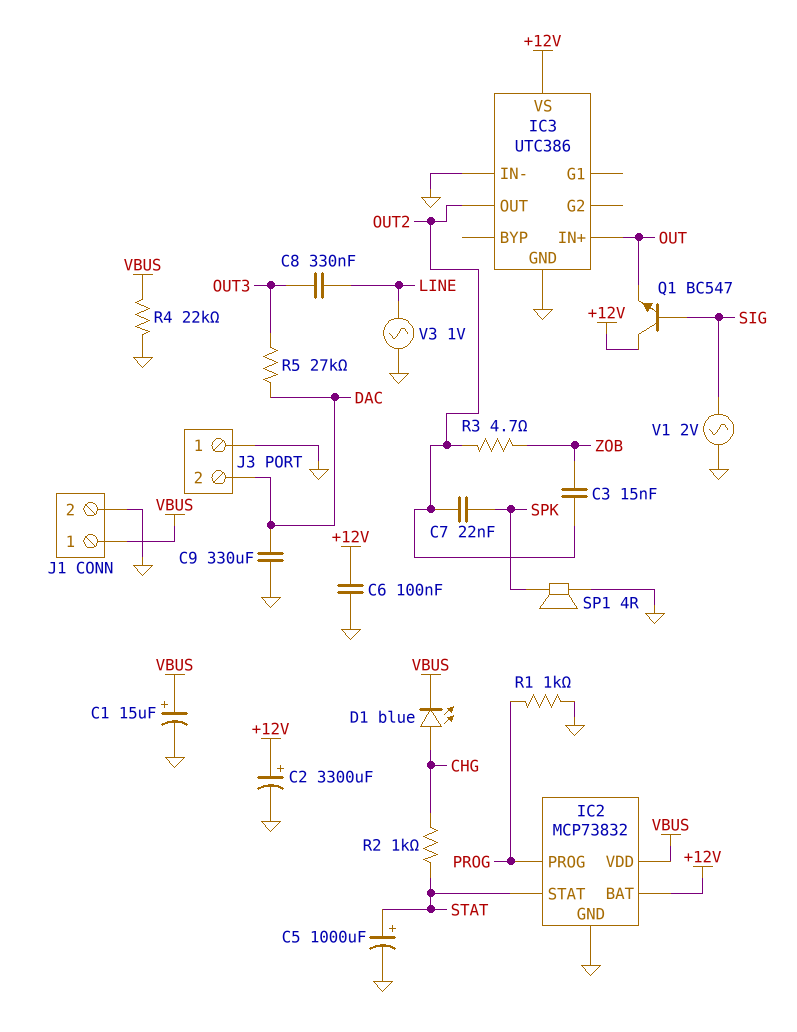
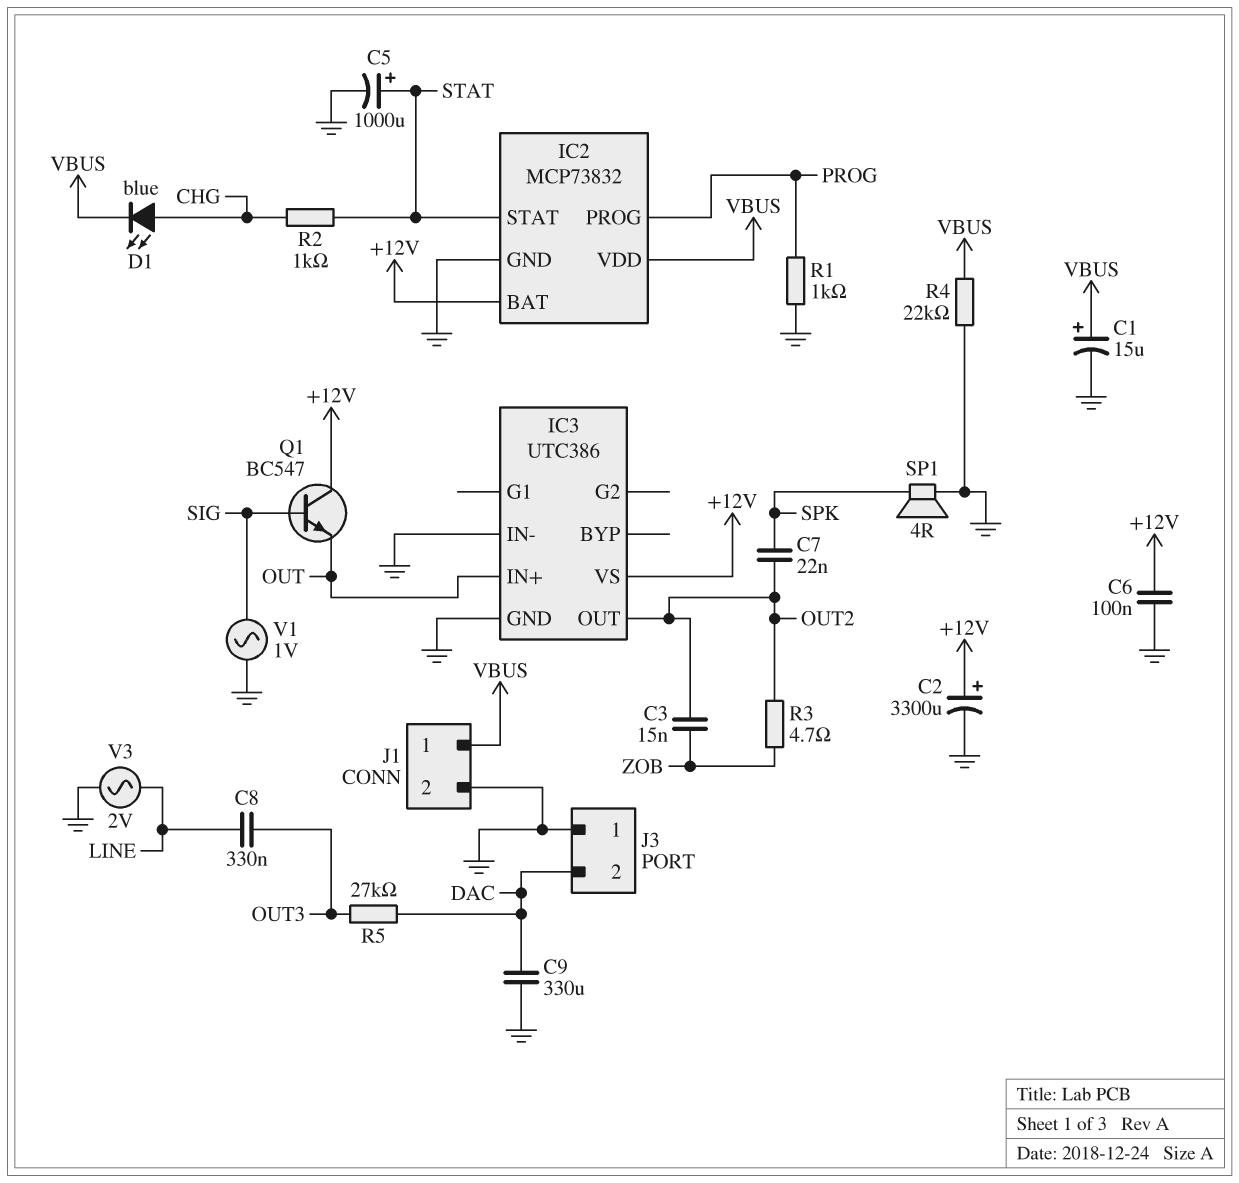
V1: AC 2V (GND, SIG) -> AC 1V (GND, SIG)
V3: AC 1V (GND, LINE) -> AC 2V (GND, LINE)

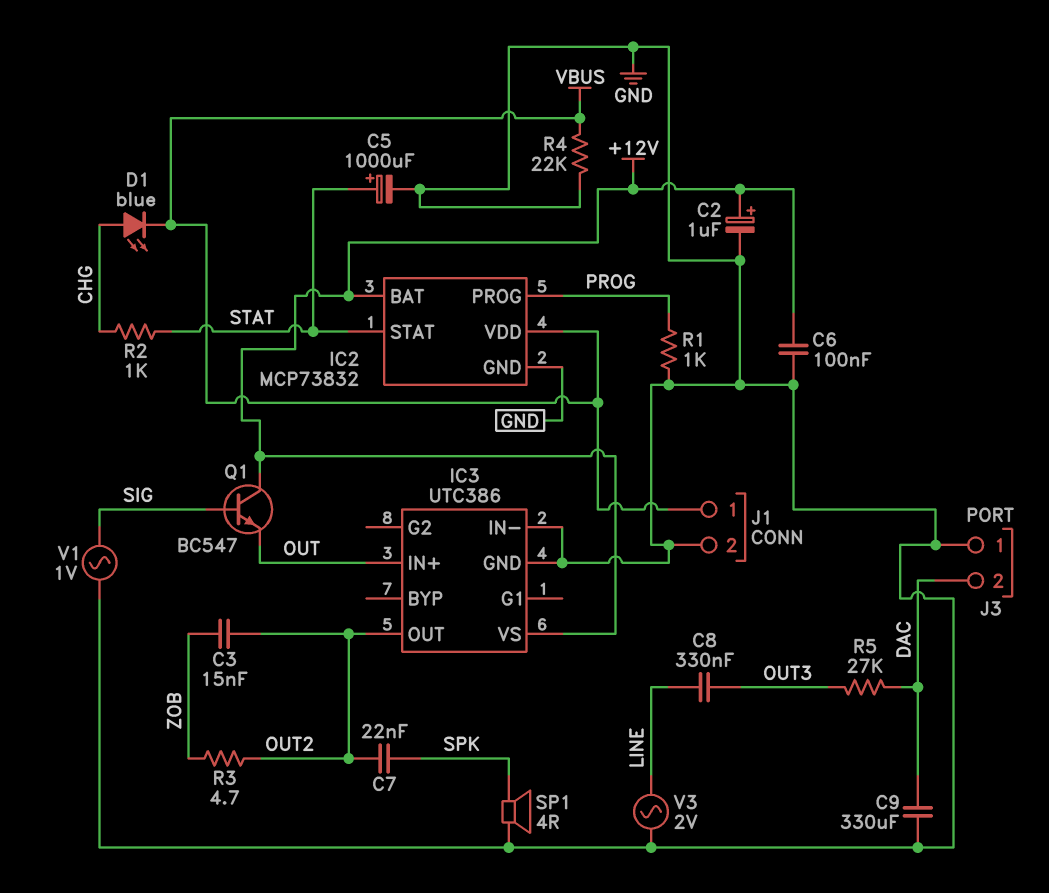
C1: 15uF (plus VBUS, minus GND) -> none
C2: 3300uF (plus +12V, minus GND) -> 1uF (plus +12V, minus GND)

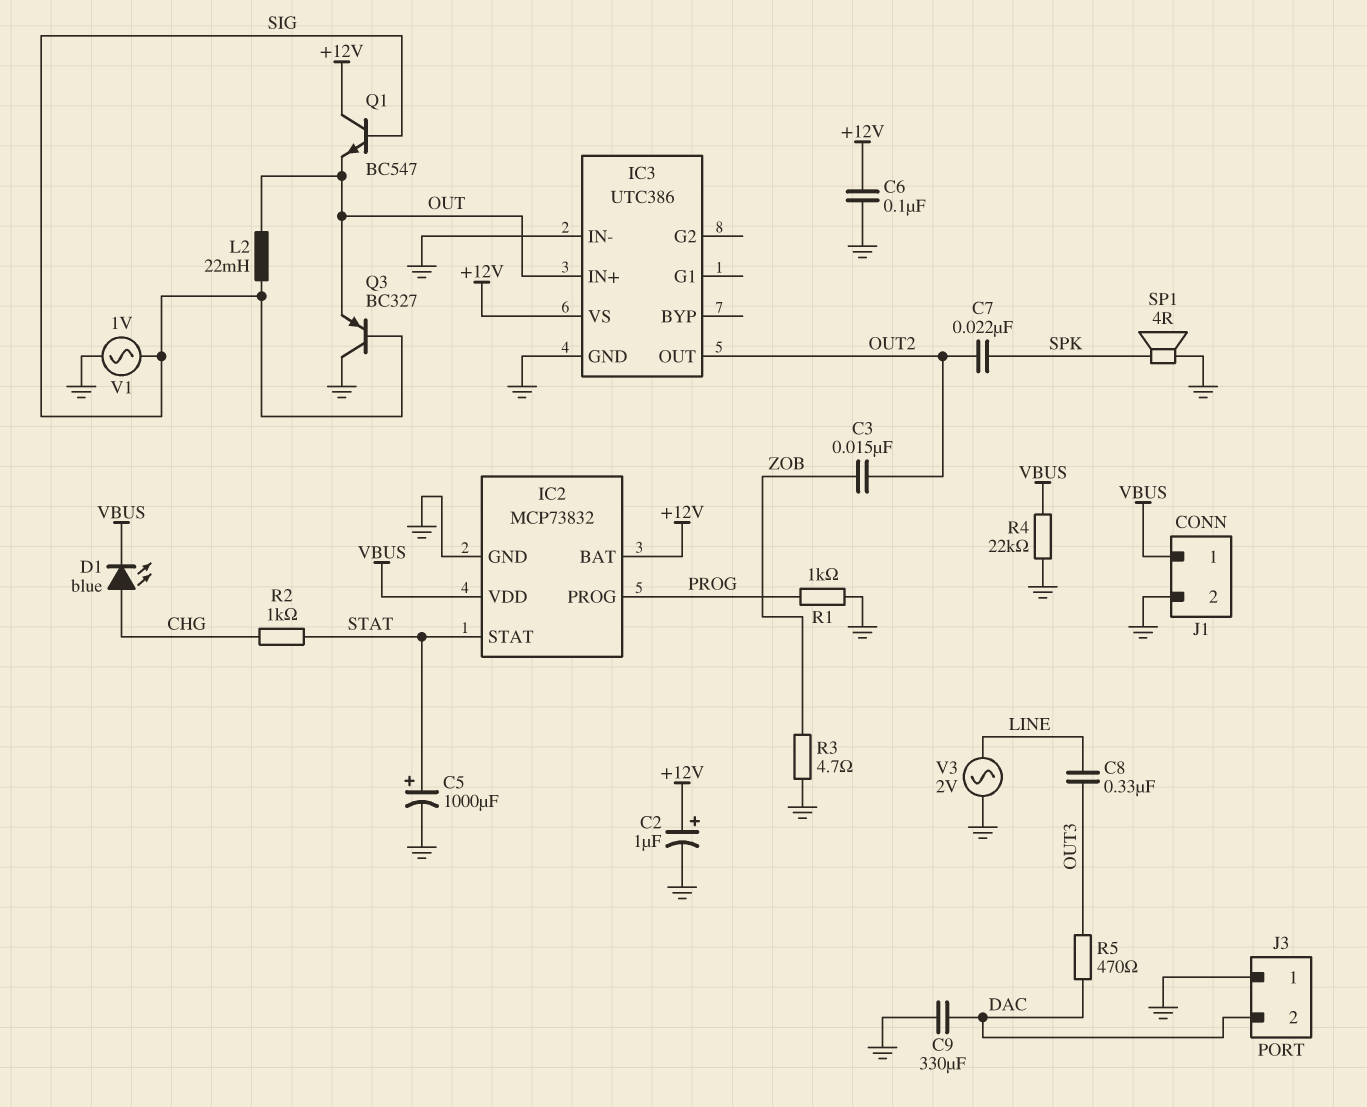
L2: none -> 22mH (OUT, SIG)
Q3: none -> PNP BC327 (B SIG, C GND, E OUT)
R3: 4.7 (OUT2, ZOB) -> 4.7 (GND, ZOB)
R5: 27k (DAC, OUT3) -> 470 (DAC, OUT3)

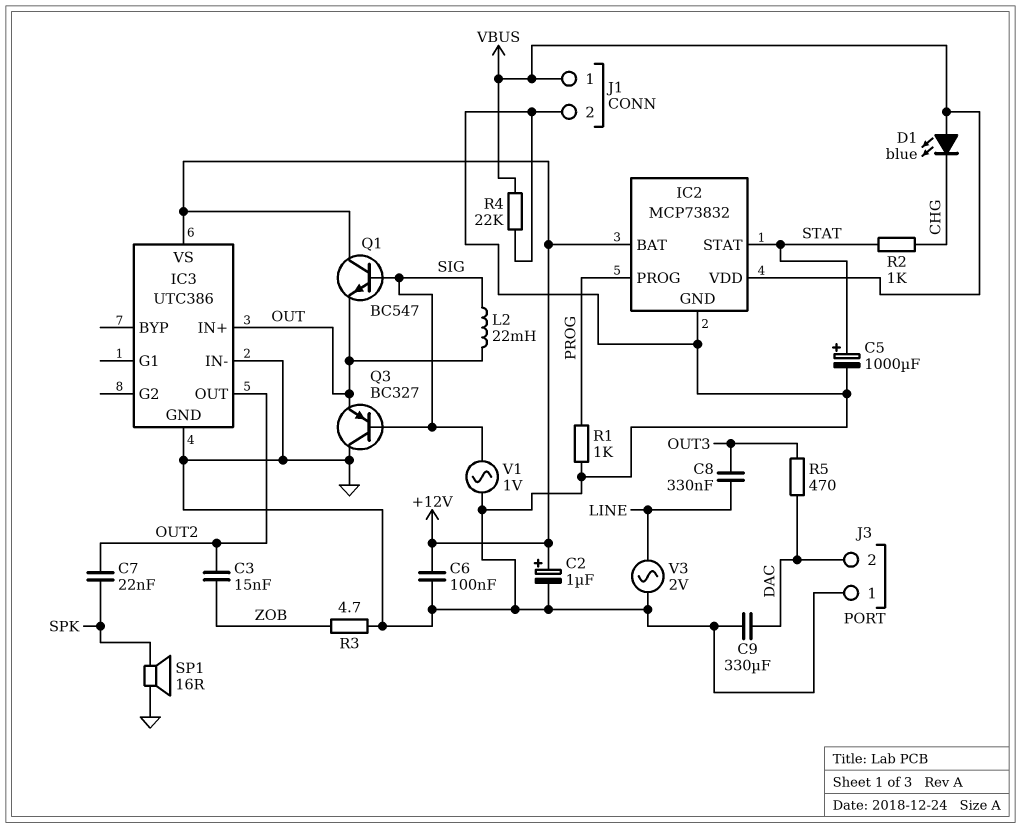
D1: LED blue (A CHG, K VBUS) -> LED blue (A VBUS, K CHG)
SP1: speaker 4R (GND, SPK) -> speaker 16R (GND, SPK)

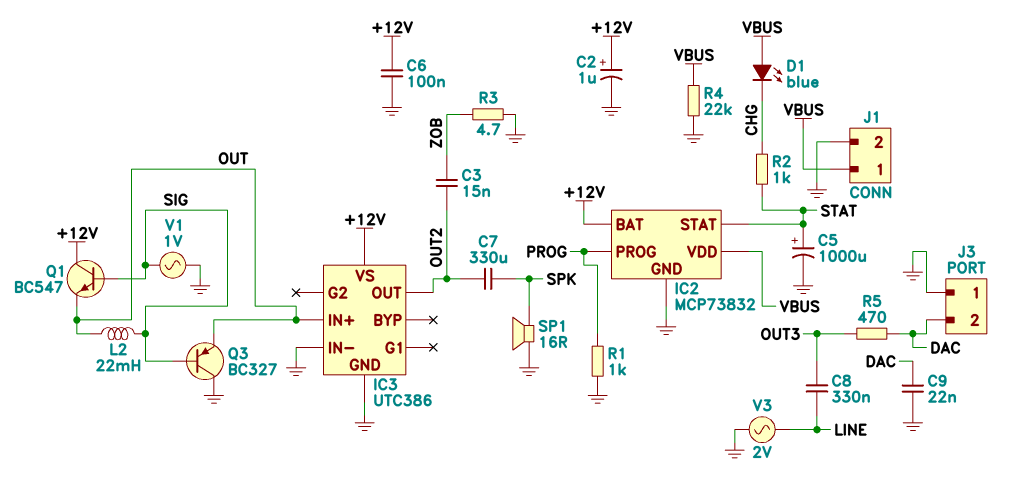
C7: 22nF (OUT2, SPK) -> 330uF (OUT2, SPK)
C9: 330uF (DAC, GND) -> 22nF (DAC, GND)

